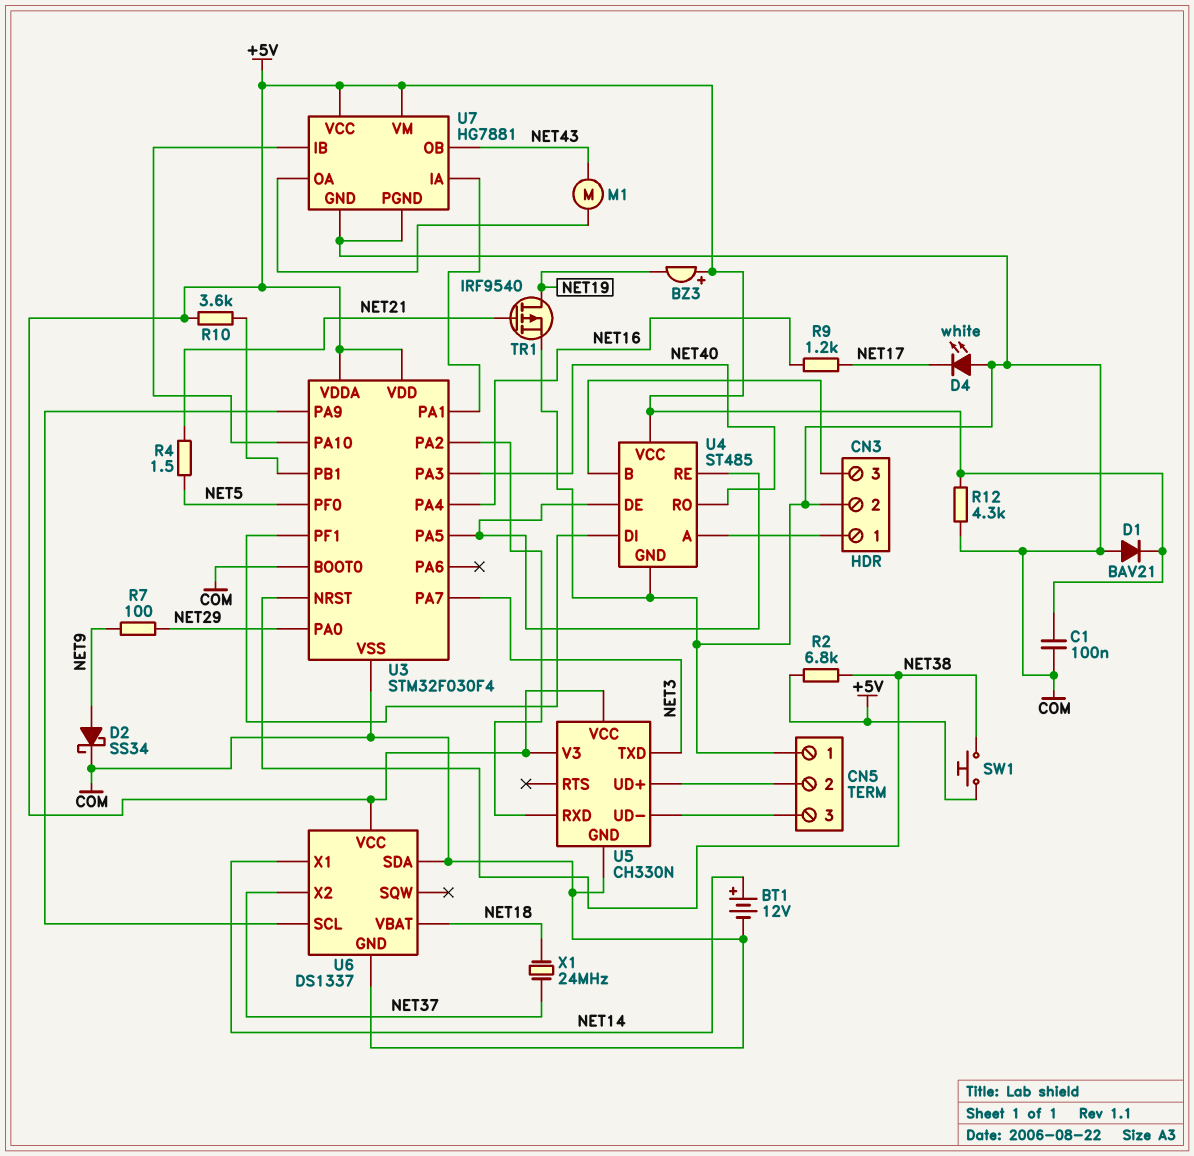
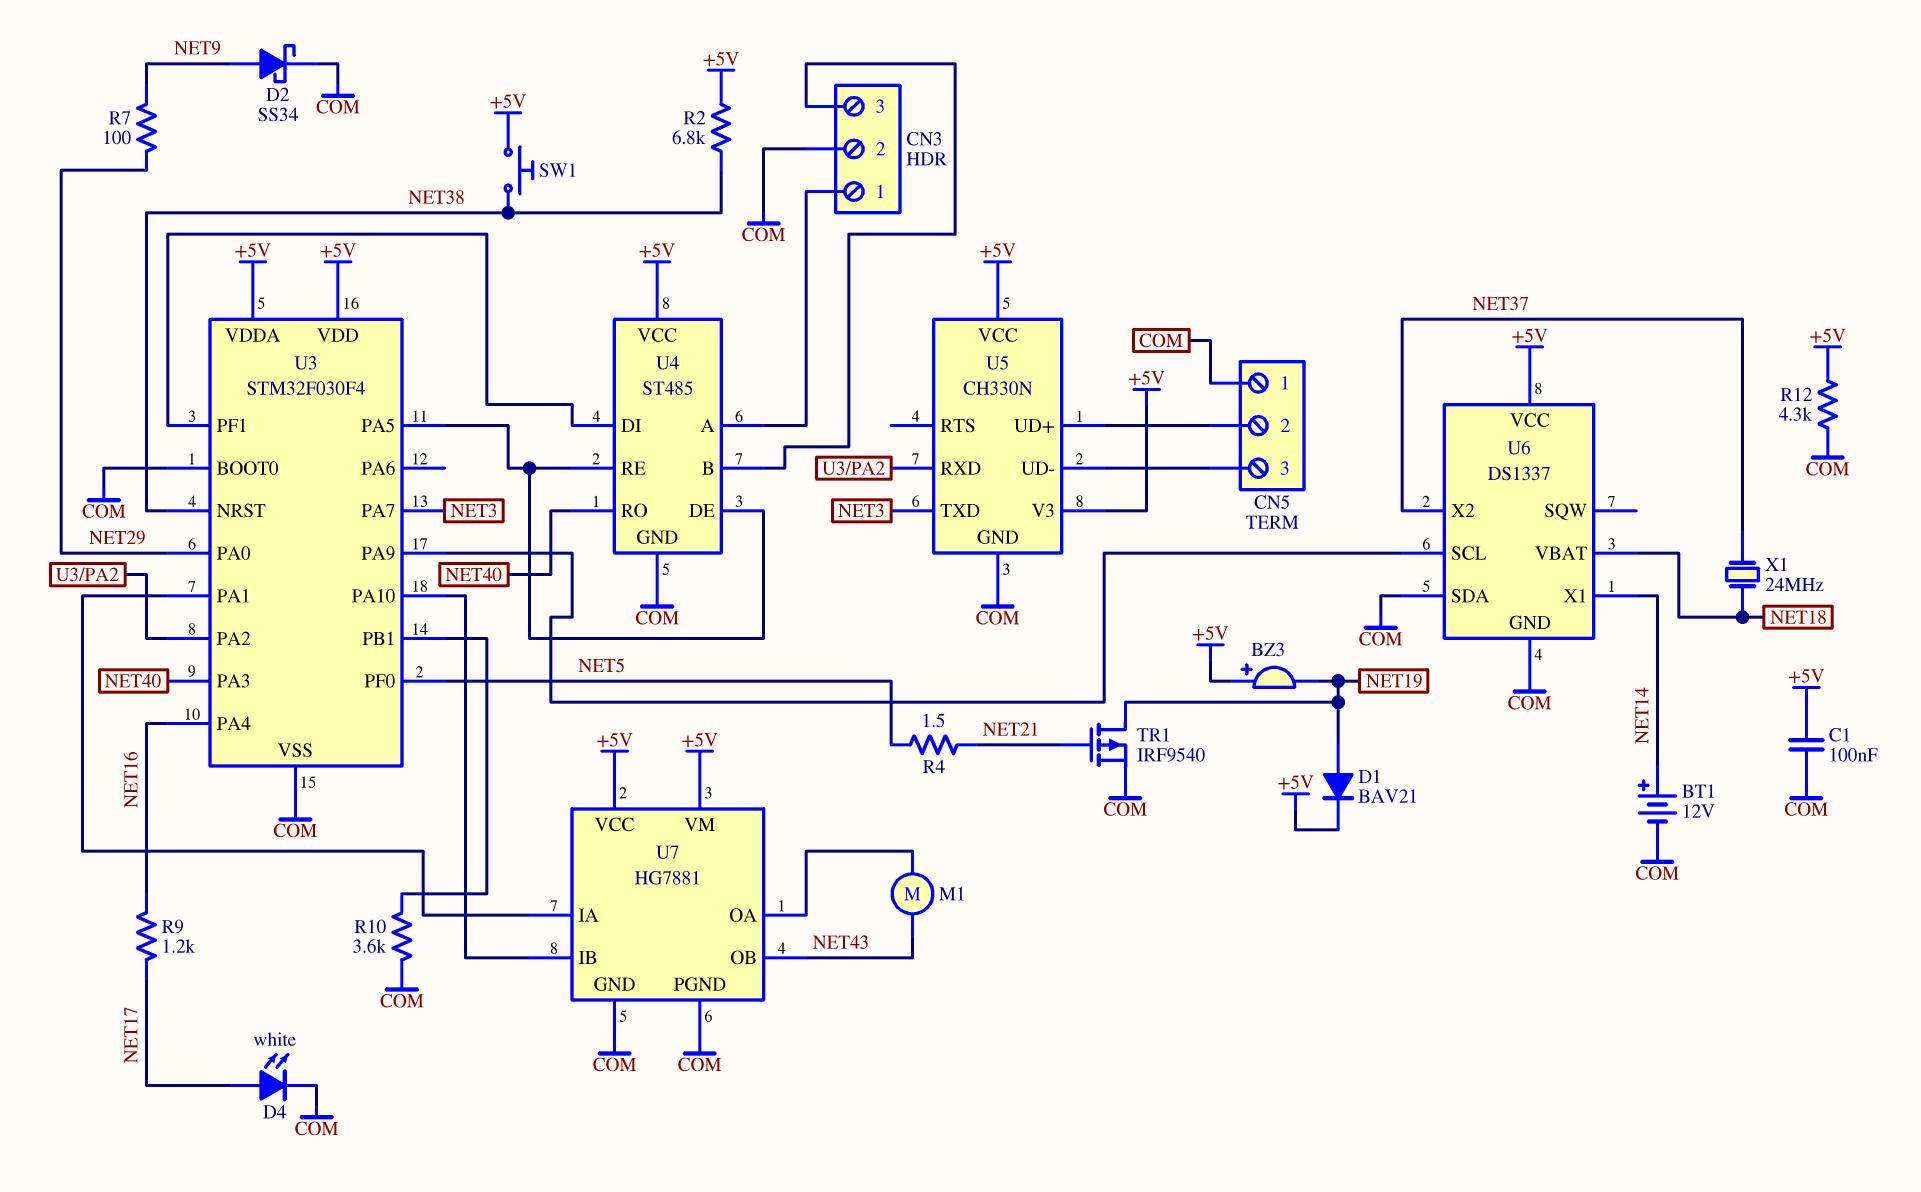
D1: diode BAV21 (A COM, K +5V) -> diode BAV21 (A NET19, K +5V)
D4: LED white (A COM, K NET17) -> LED white (A NET17, K COM)
R10: 3.6k (+5V, U3/PB1) -> 3.6k (COM, U3/PB1)

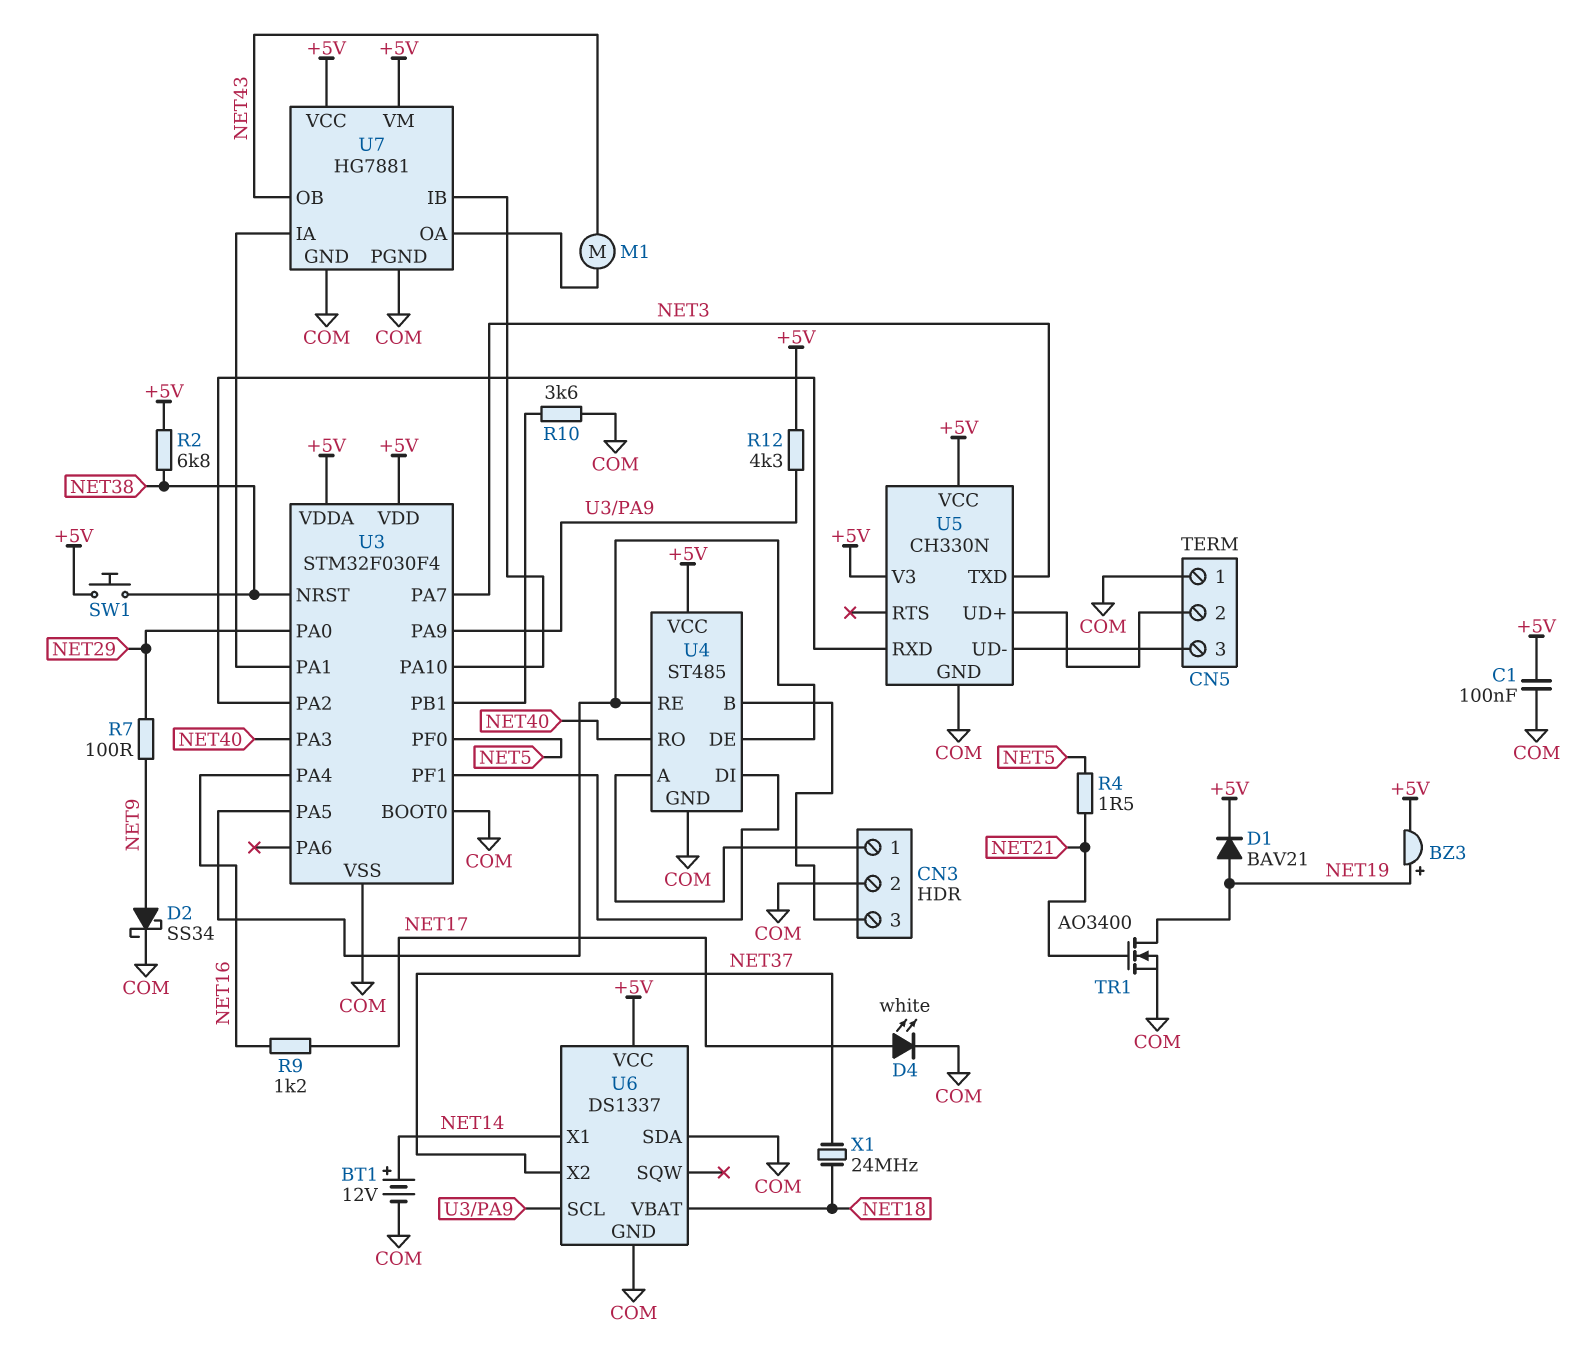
BZ3: buzzer (plus +5V, minus NET19) -> buzzer (plus NET19, minus +5V)
R12: 4.3k (+5V, COM) -> 4.3k (+5V, U3/PA9)
TR1: PMOS IRF9540 (G NET21, D NET19, S COM) -> NMOS AO3400 (G NET21, D NET19, S COM)

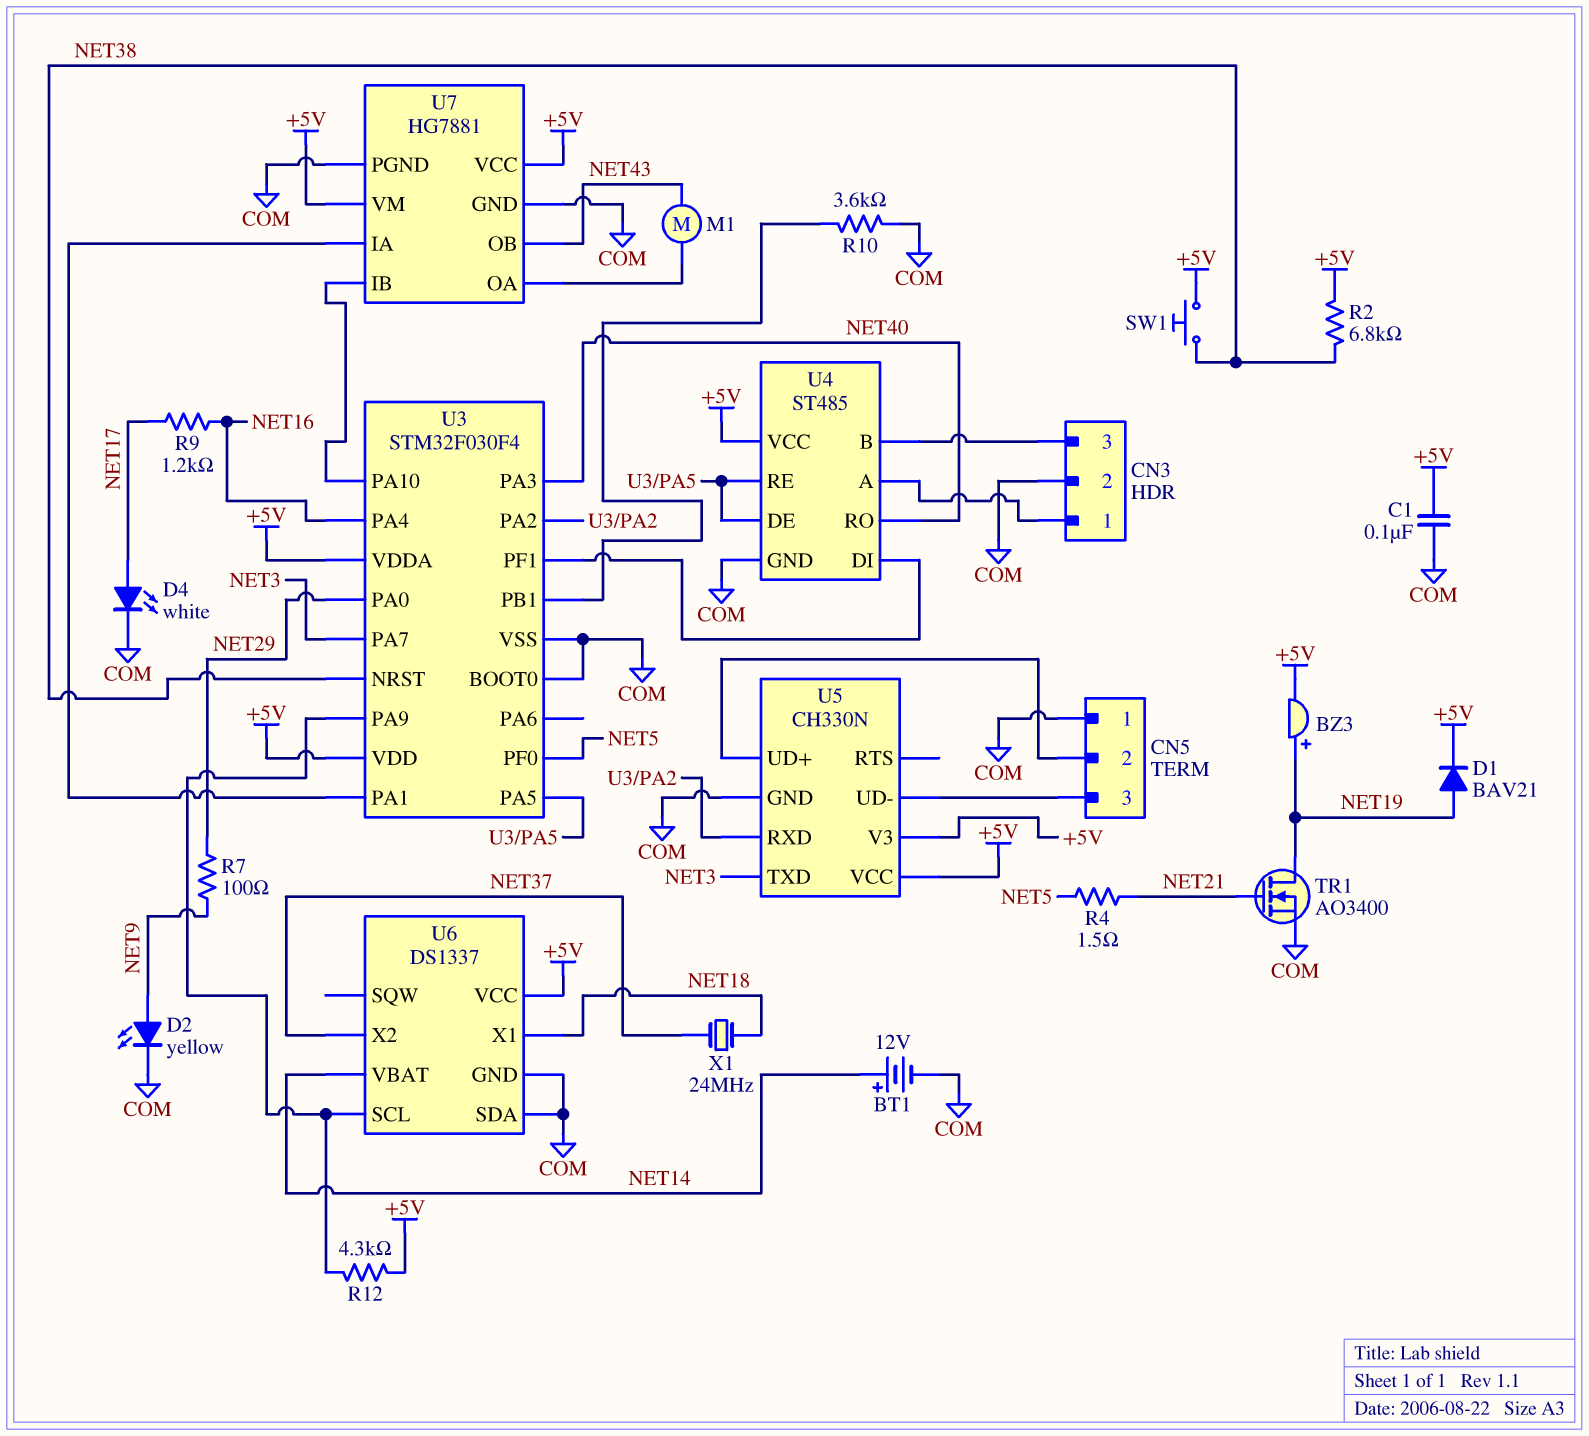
D2: schottky SS34 (A NET9, K COM) -> LED yellow (A NET9, K COM)
U6 pin VBAT: NET18 -> NET14
U6 pin X1: NET14 -> NET18

